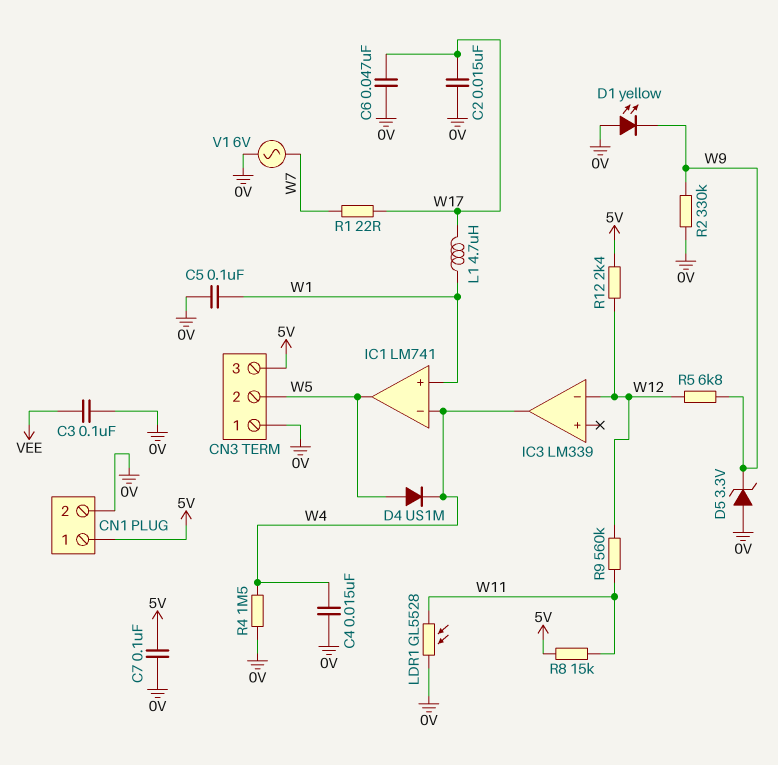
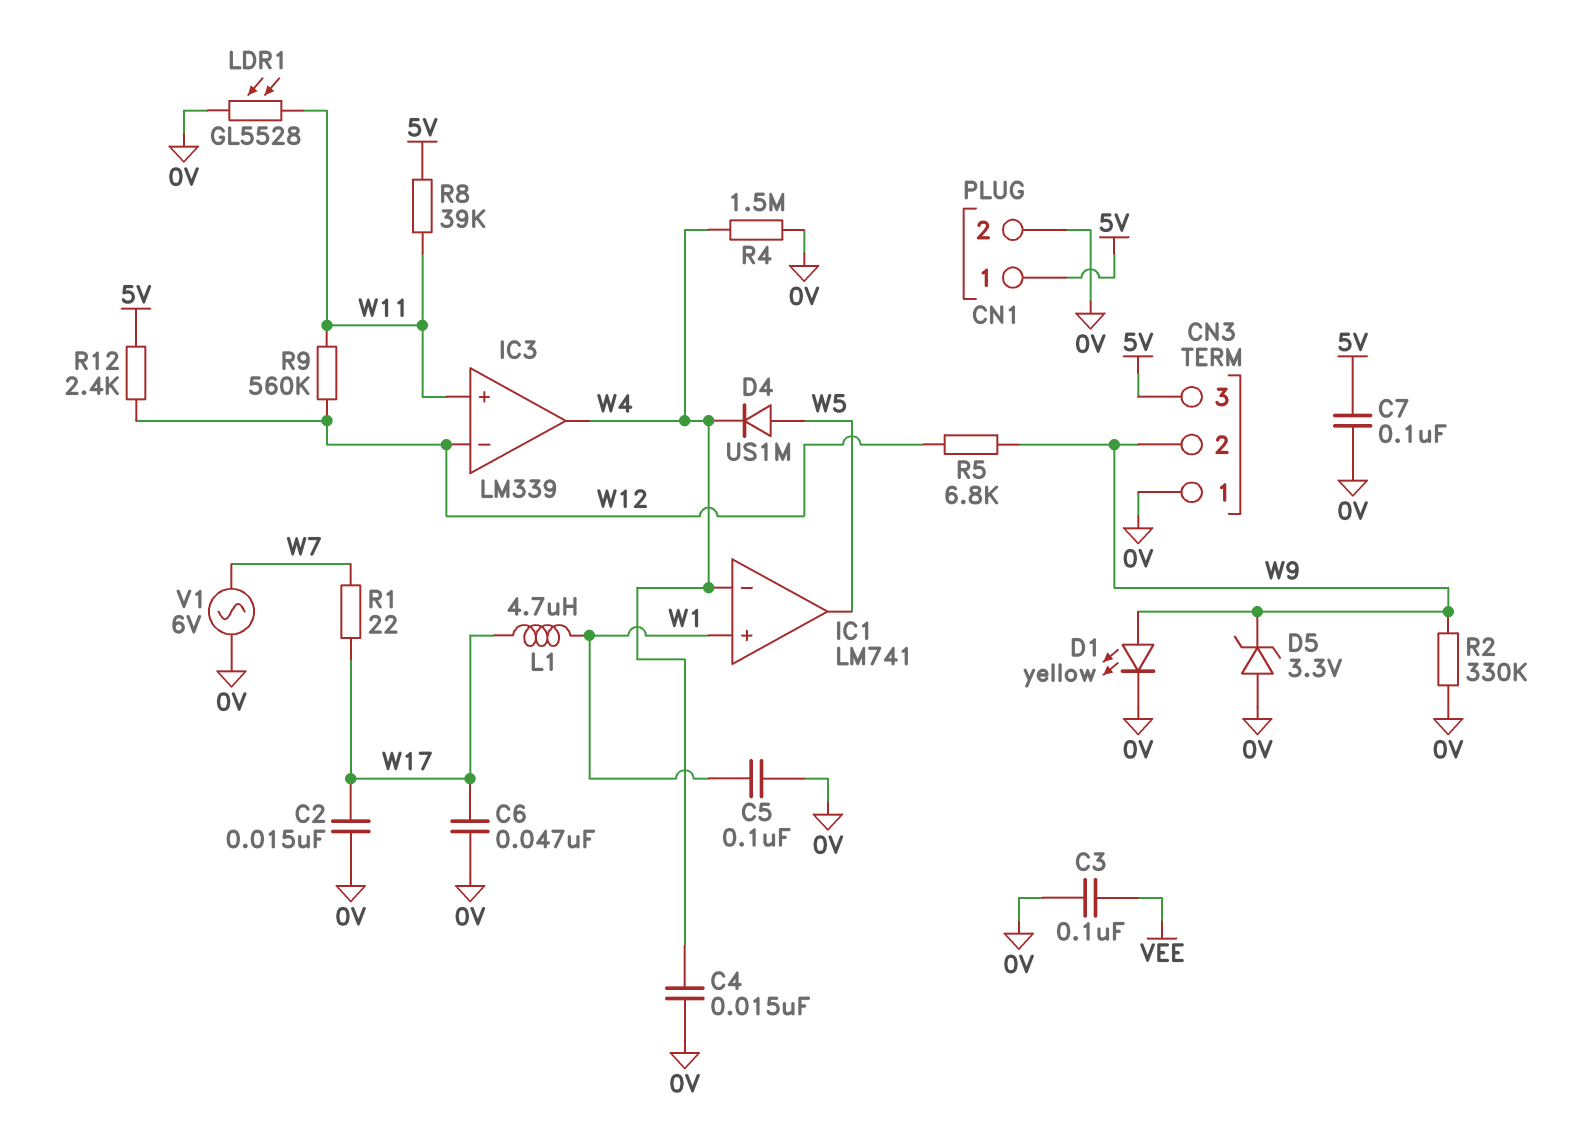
CN3 pin 2: W5 -> W9
D1: LED yellow (A 0V, K W9) -> LED yellow (A W9, K 0V)
IC3 pin in+: none -> W11
R8: 15k (5V, W11) -> 39k (5V, W11)

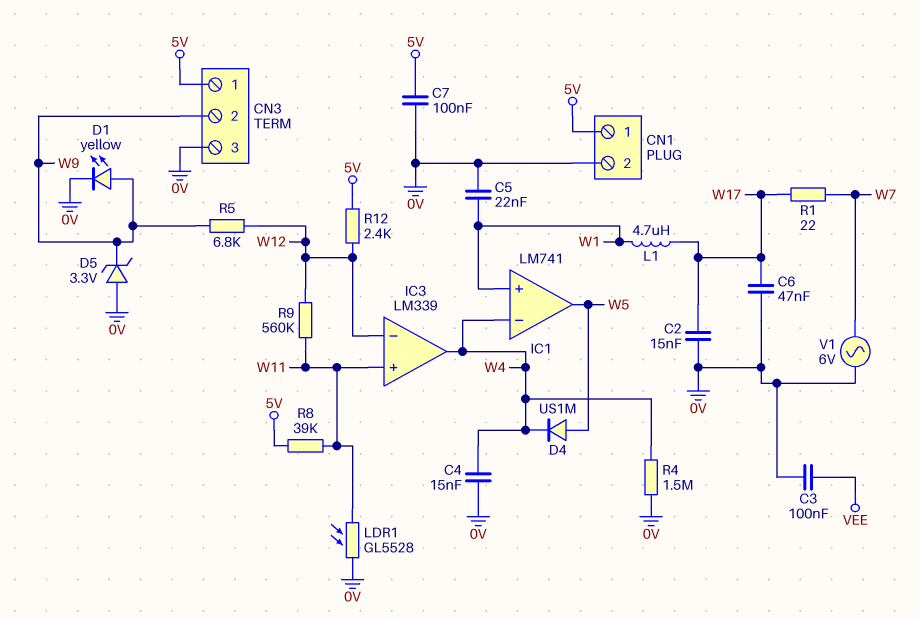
C5: 100nF (0V, W1) -> 22nF (0V, W1)
CN3 pin 1: 0V -> 5V
CN3 pin 3: 5V -> 0V
R2: 330k (0V, W9) -> none

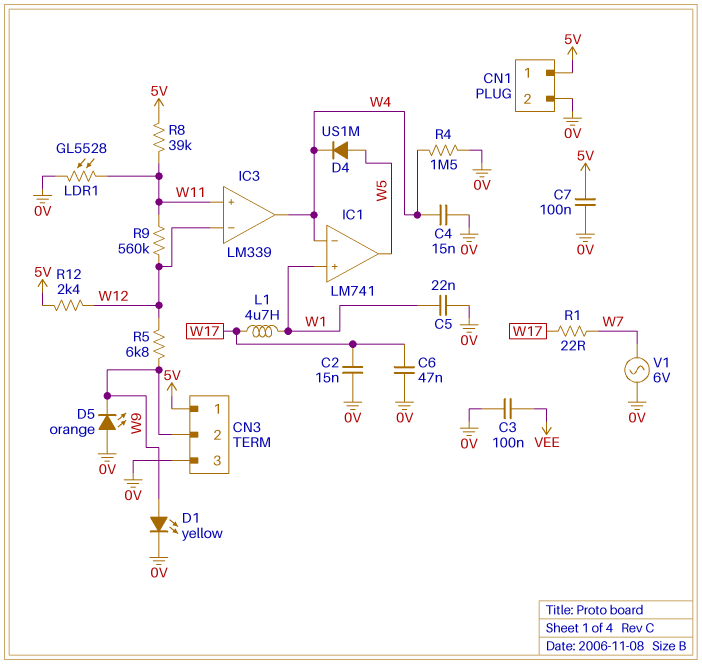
D5: zener 3.3V (A 0V, K W9) -> LED orange (A 0V, K W9)

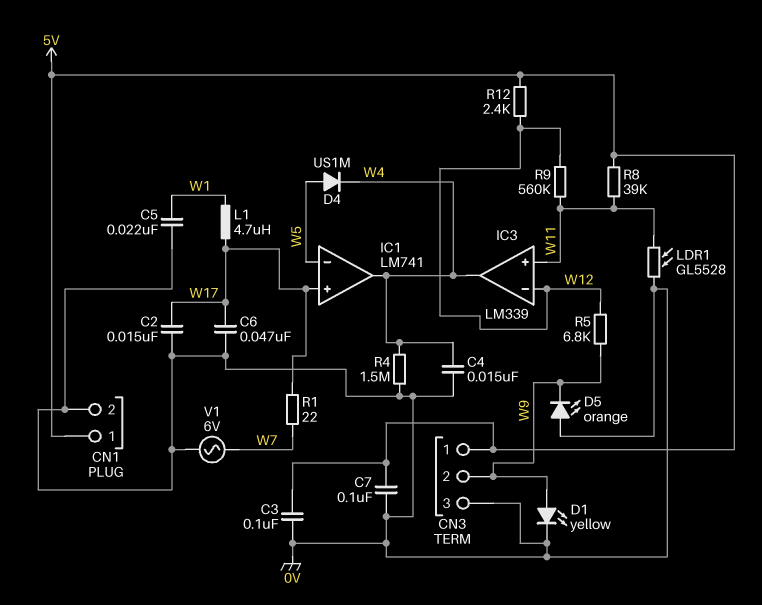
C3: 100nF (0V, VEE) -> 100nF (0V, 5V)
IC1 pin in+: W1 -> W17
IC1 pin in-: W4 -> W5
IC1 pin out: W5 -> W4

